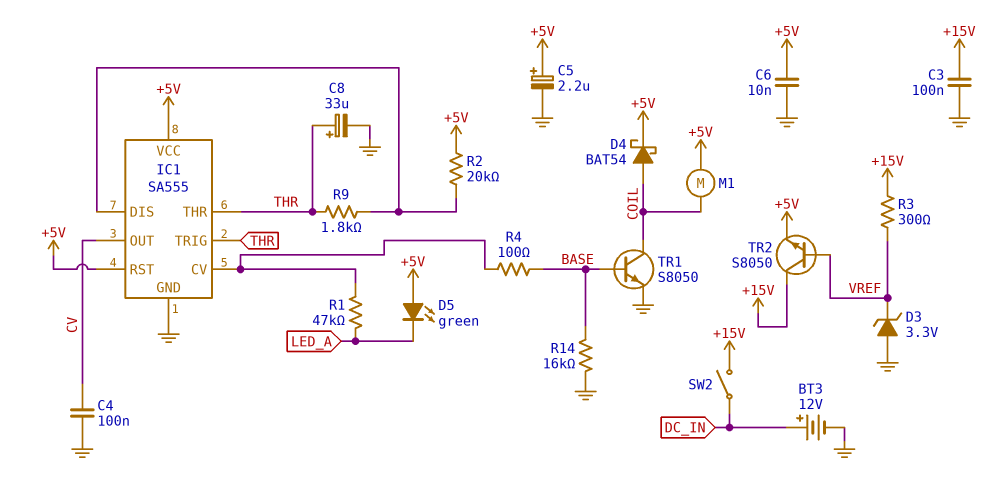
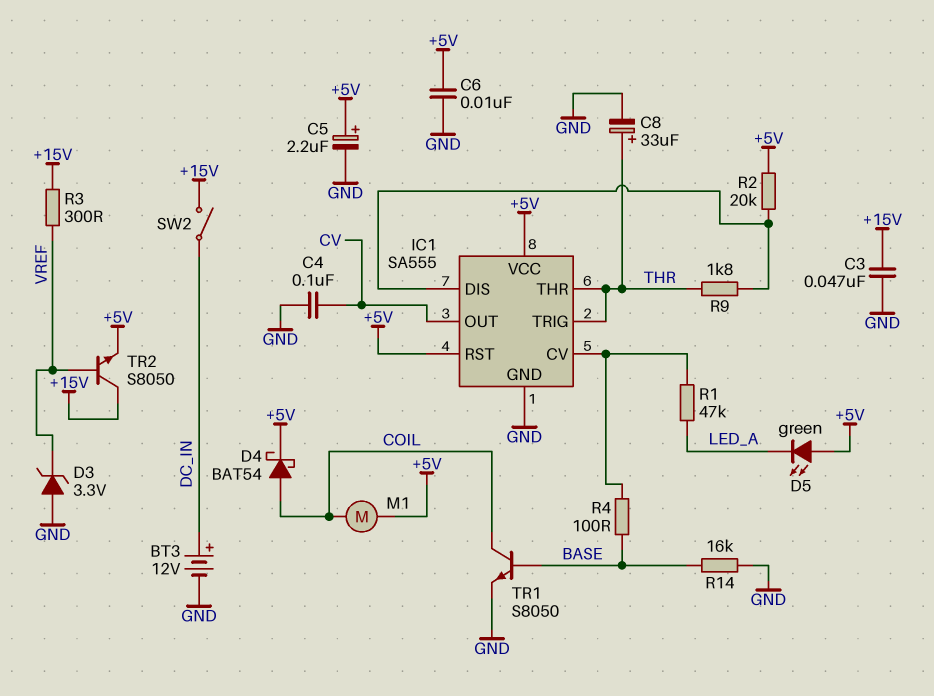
C3: 100nF (+15V, GND) -> 47nF (+15V, GND)

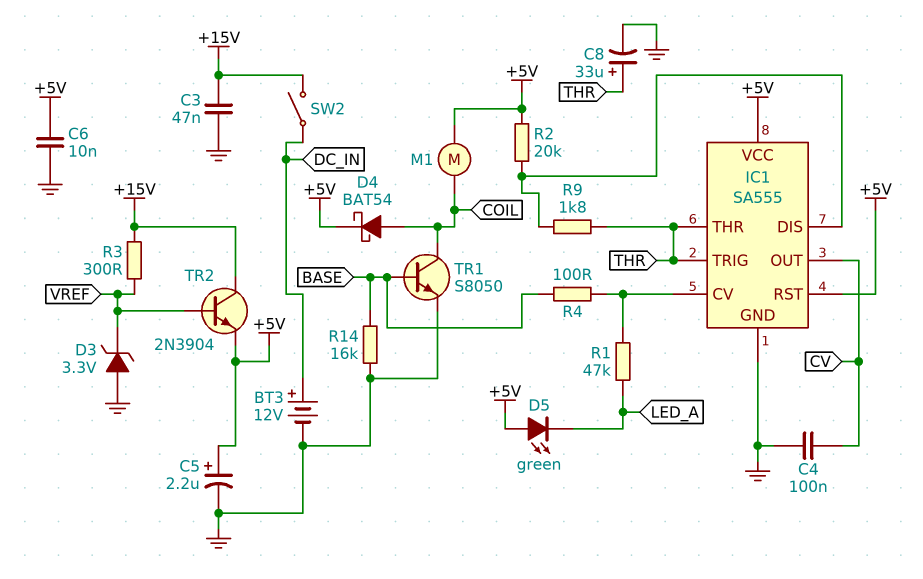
TR2: NPN S8050 (B VREF, C +15V, E +5V) -> NPN 2N3904 (B VREF, C +15V, E +5V)

